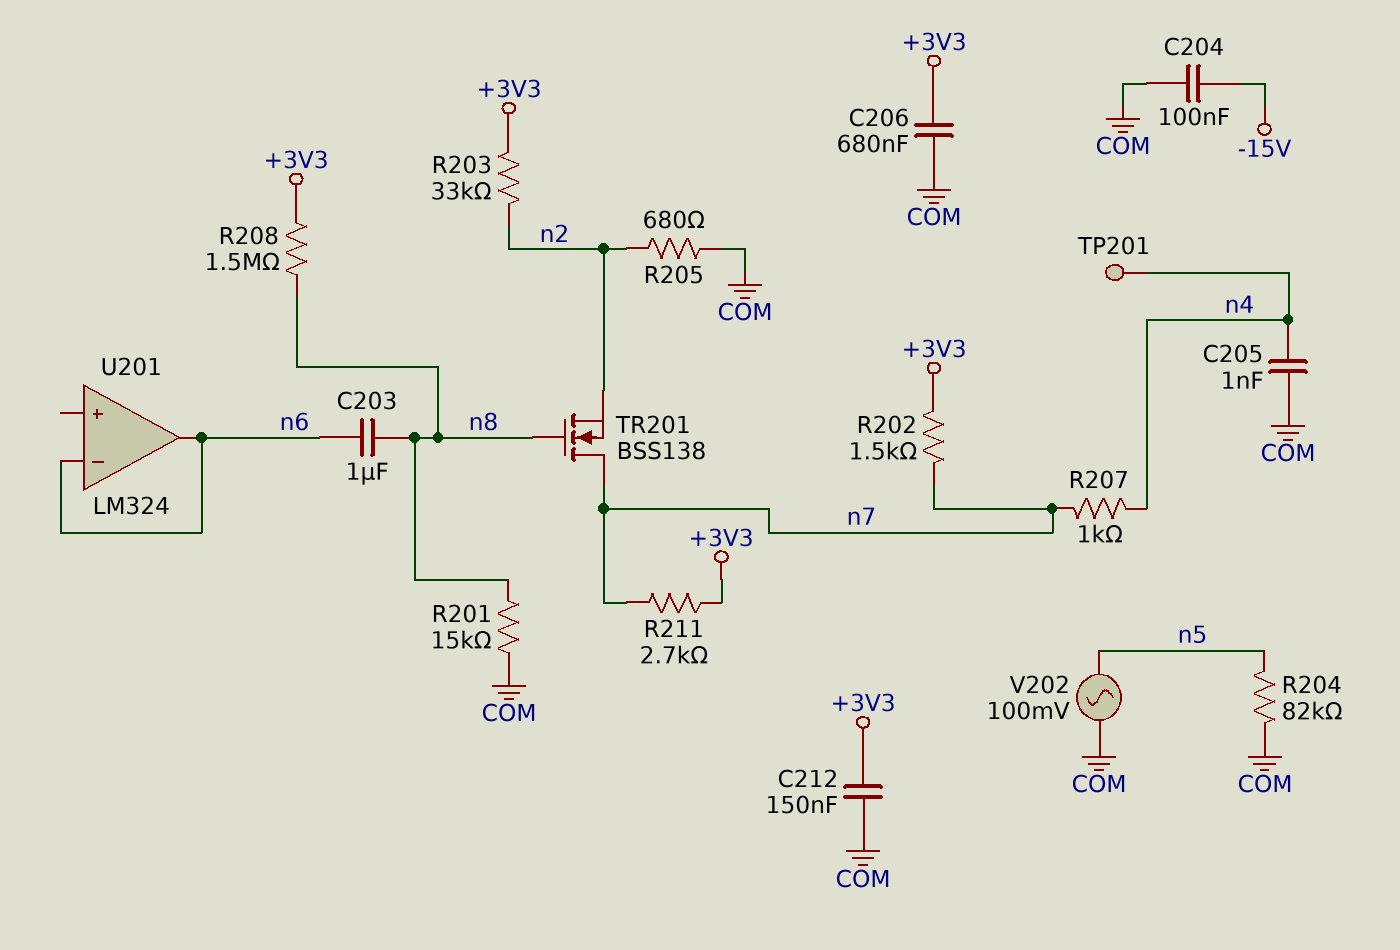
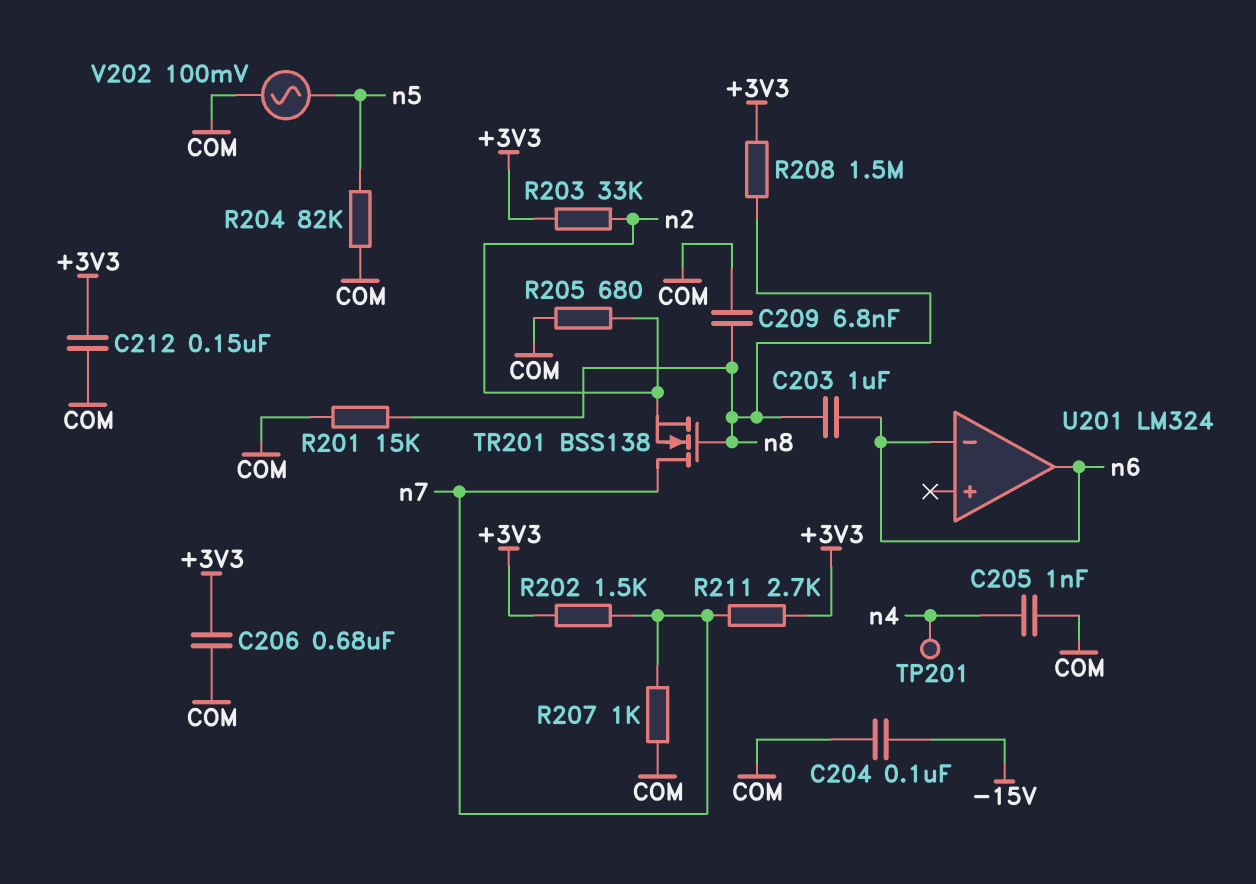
C209: none -> 6.8nF (COM, n8)
R207: 1k (n4, n7) -> 1k (COM, n7)

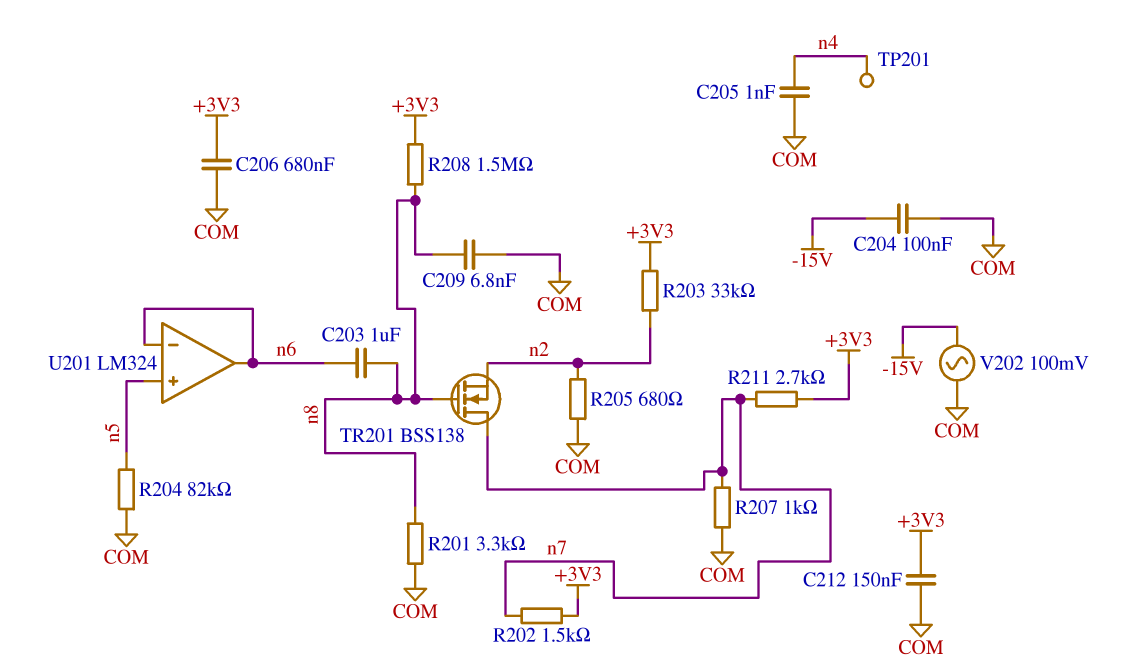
R201: 15k (COM, n8) -> 3.3k (COM, n8)
U201 pin in+: none -> n5
V202: AC 100mV (COM, n5) -> AC 100mV (-15V, COM)

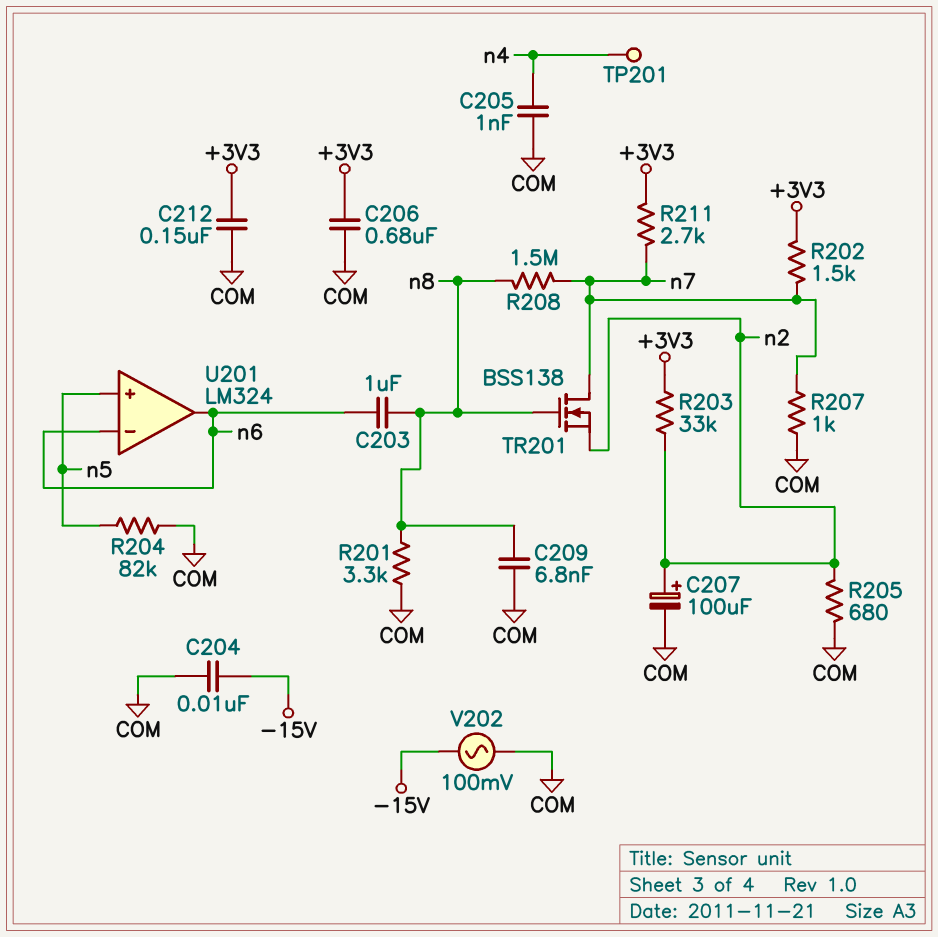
C204: 100nF (-15V, COM) -> 10nF (-15V, COM)
C207: none -> 100uF (plus n2, minus COM)
R208: 1.5M (+3V3, n8) -> 1.5M (n7, n8)

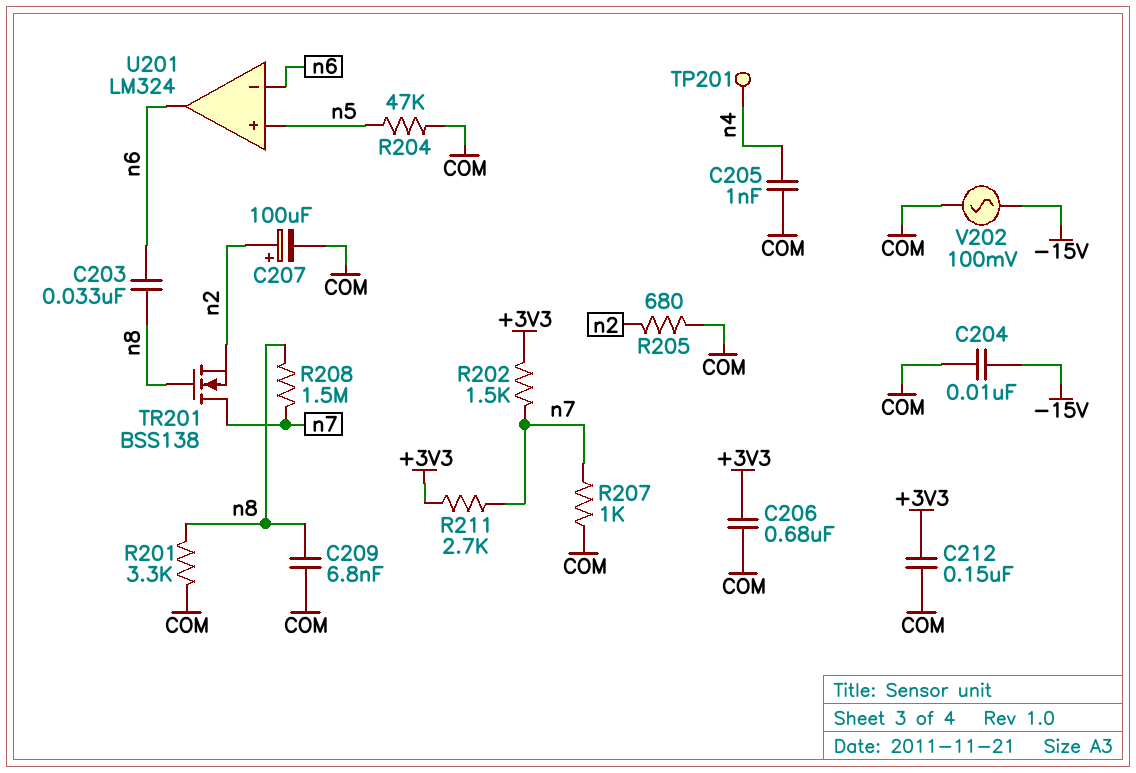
C203: 1uF (n6, n8) -> 33nF (n6, n8)
R203: 33k (+3V3, n2) -> none
R204: 82k (COM, n5) -> 47k (COM, n5)

